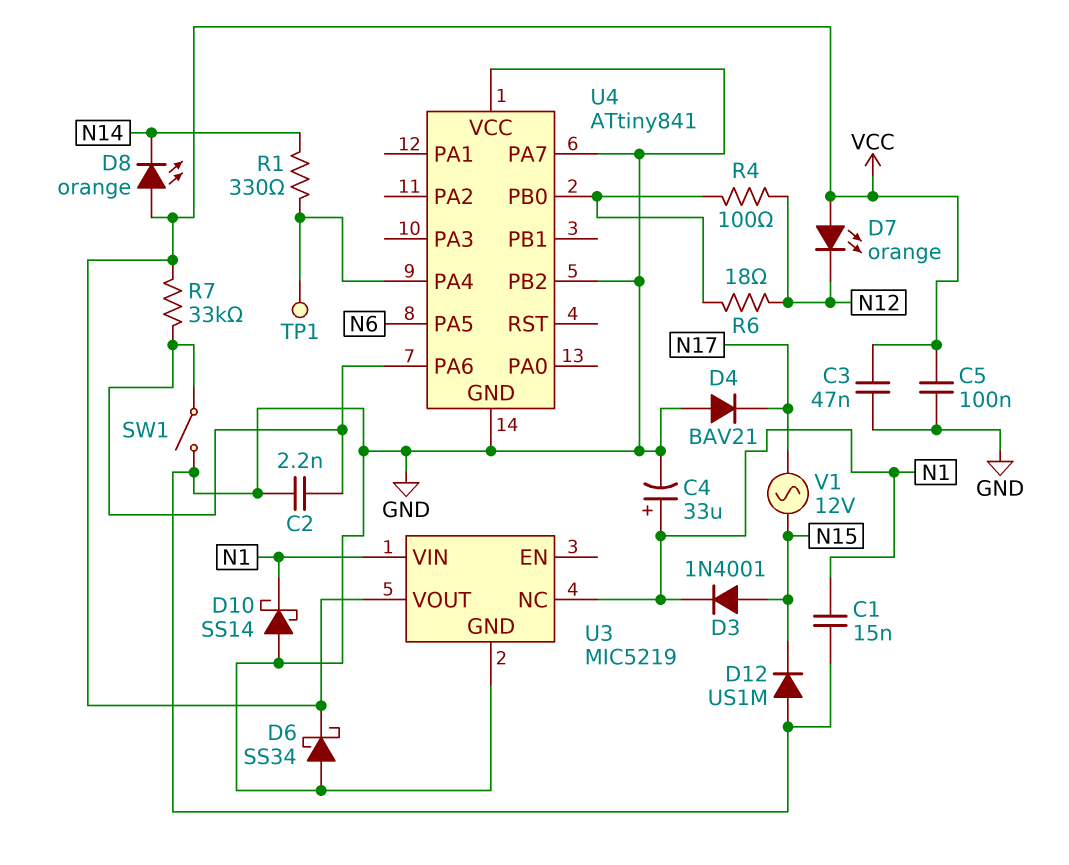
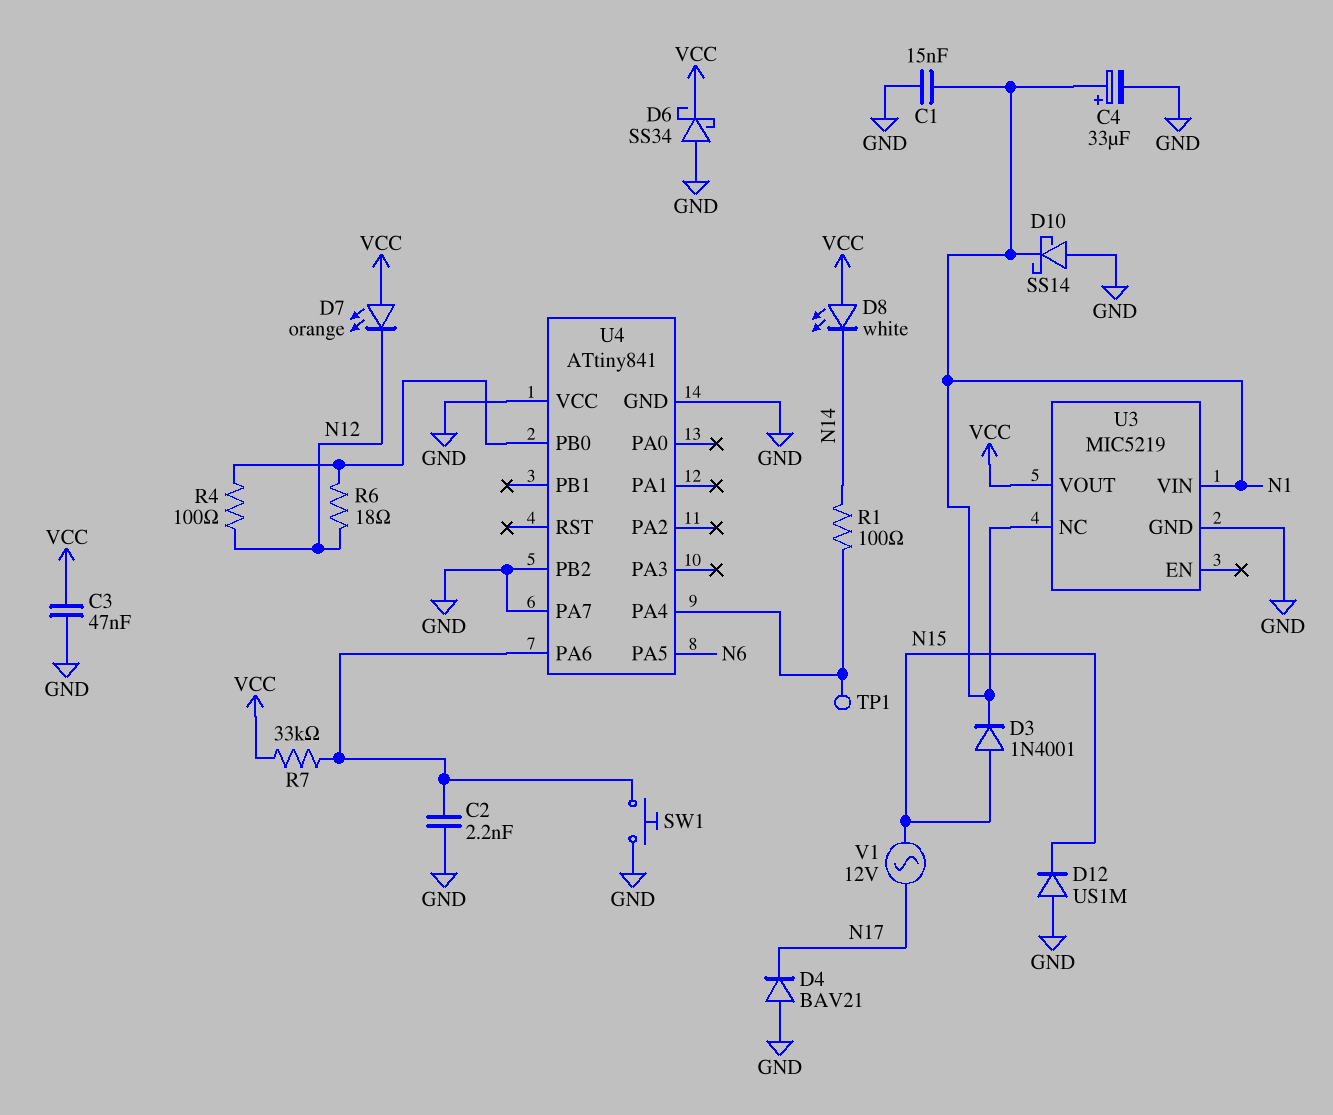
C5: 100nF (GND, VCC) -> none
D8: LED orange (A VCC, K N14) -> LED white (A VCC, K N14)
R1: 330 (N14, U4/PA4) -> 100 (N14, U4/PA4)
SW1: switch (GND, U4/PA6) -> button (GND, U4/PA6)

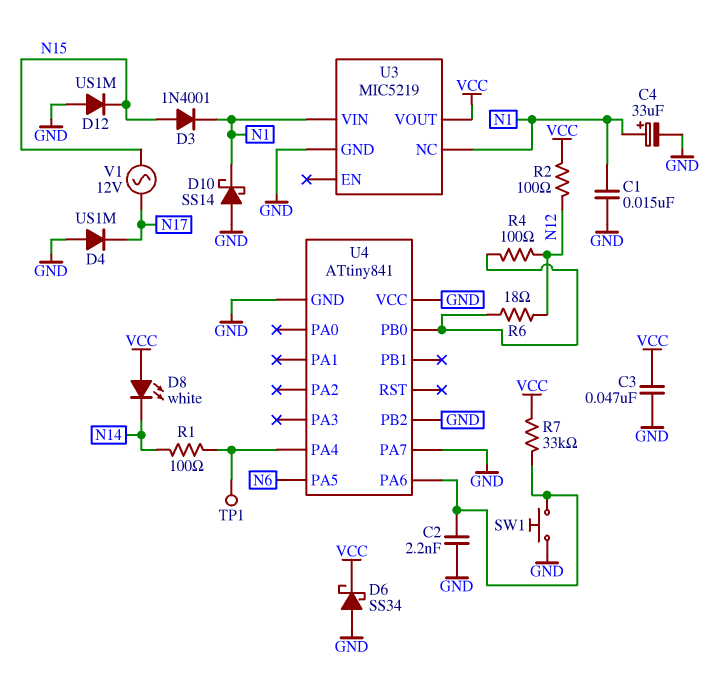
D4: diode BAV21 (A GND, K N17) -> diode US1M (A GND, K N17)
D7: LED orange (A VCC, K N12) -> none
R2: none -> 100 (N12, VCC)

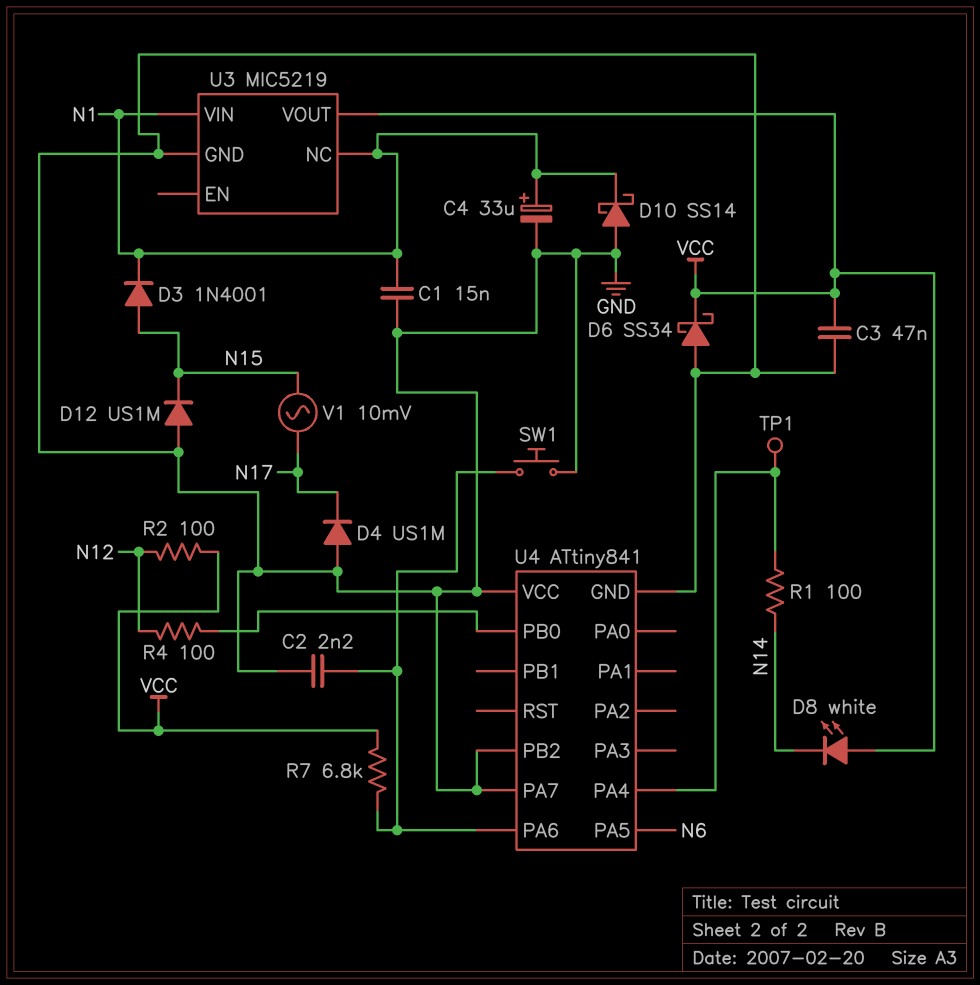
R6: 18 (N12, U4/PB0) -> none
R7: 33k (U4/PA6, VCC) -> 6.8k (U4/PA6, VCC)
V1: AC 12V (N15, N17) -> AC 10mV (N15, N17)

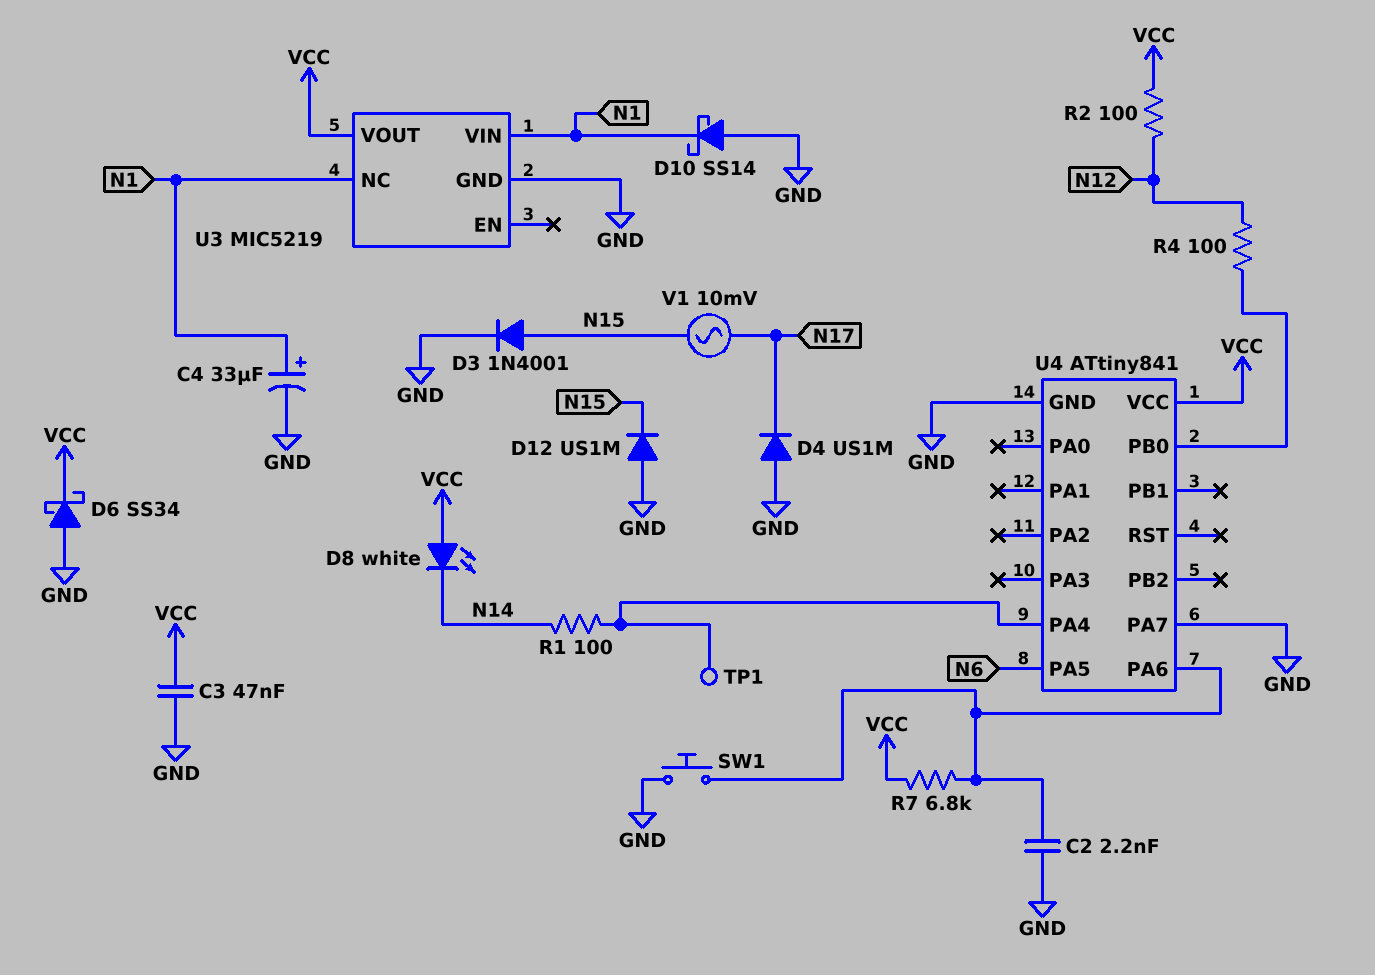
C1: 15nF (GND, N1) -> none
D3: diode 1N4001 (A N15, K N1) -> diode 1N4001 (A N15, K GND)
U4 pin PB2: GND -> none
U4 pin VCC: GND -> VCC

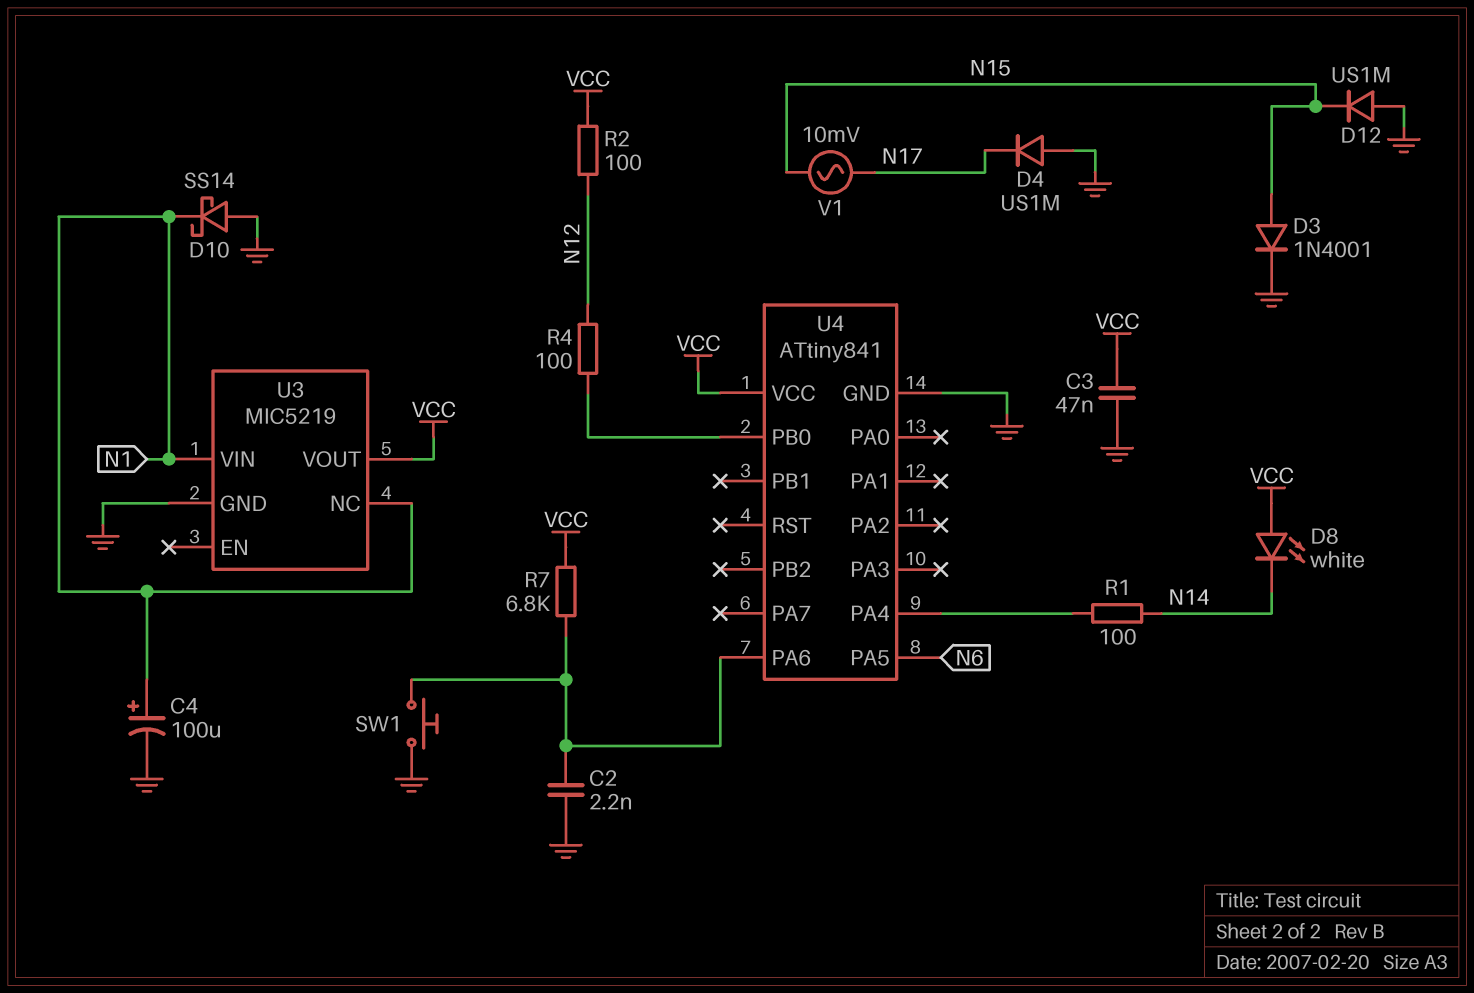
C4: 33uF (plus N1, minus GND) -> 100uF (plus N1, minus GND)
D6: schottky SS34 (A GND, K VCC) -> none
TP1: test point (U4/PA4) -> none
U4 pin PA7: GND -> none

